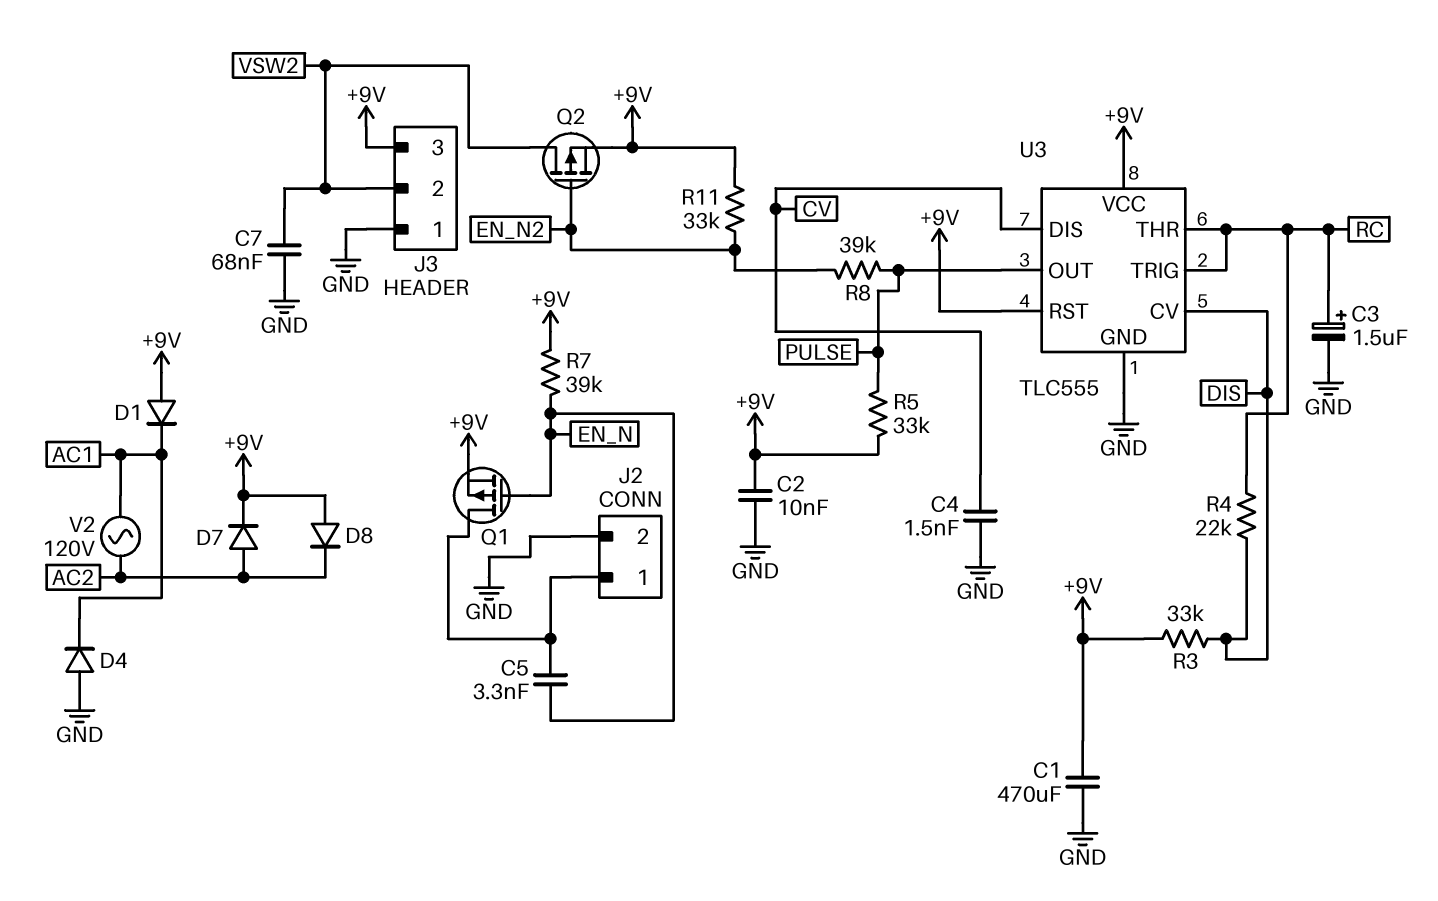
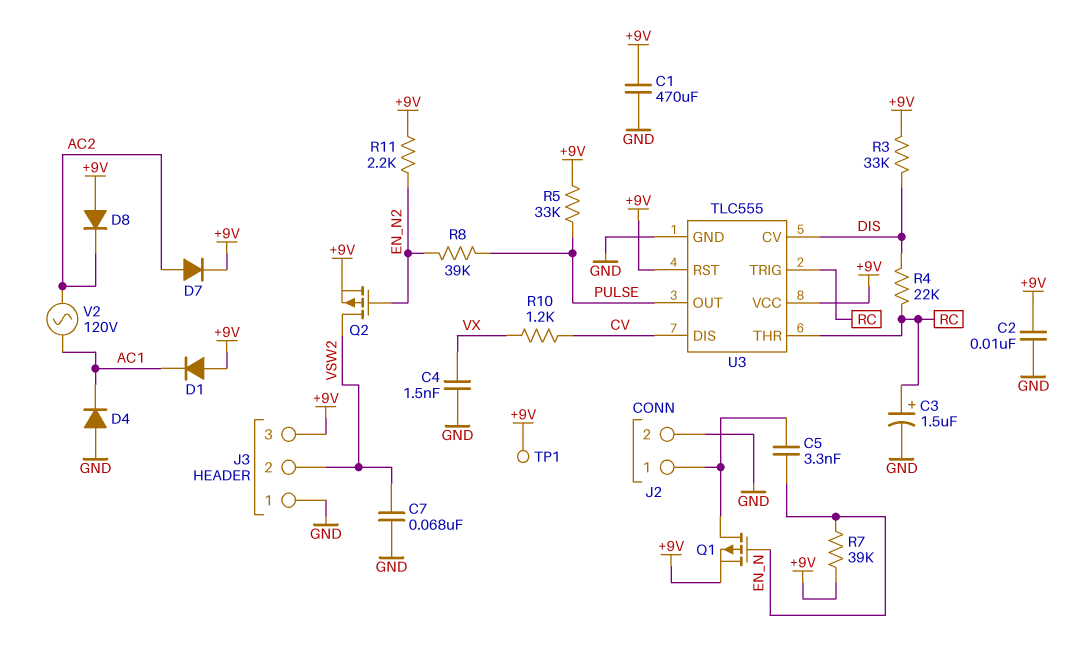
C4: 1.5nF (CV, GND) -> 1.5nF (GND, VX)
R10: none -> 1.2k (CV, VX)
R11: 33k (+9V, EN_N2) -> 2.2k (+9V, EN_N2)
TP1: none -> test point (+9V)

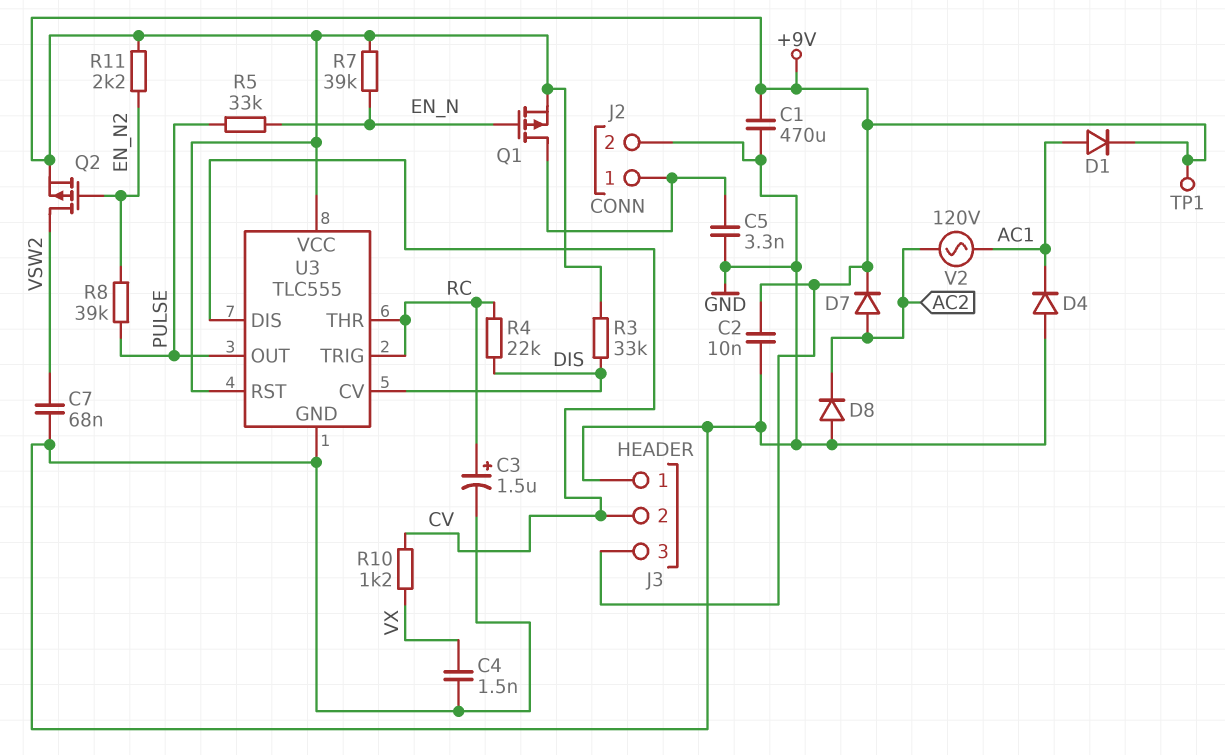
C5: 3.3nF (EN_N, J2/1) -> 3.3nF (GND, J2/1)
D1: diode (A +9V, K AC1) -> diode (A AC1, K +9V)
D8: diode (A +9V, K AC2) -> diode (A GND, K AC2)
J3 pin 2: VSW2 -> CV
R5: 33k (+9V, PULSE) -> 33k (EN_N, PULSE)

